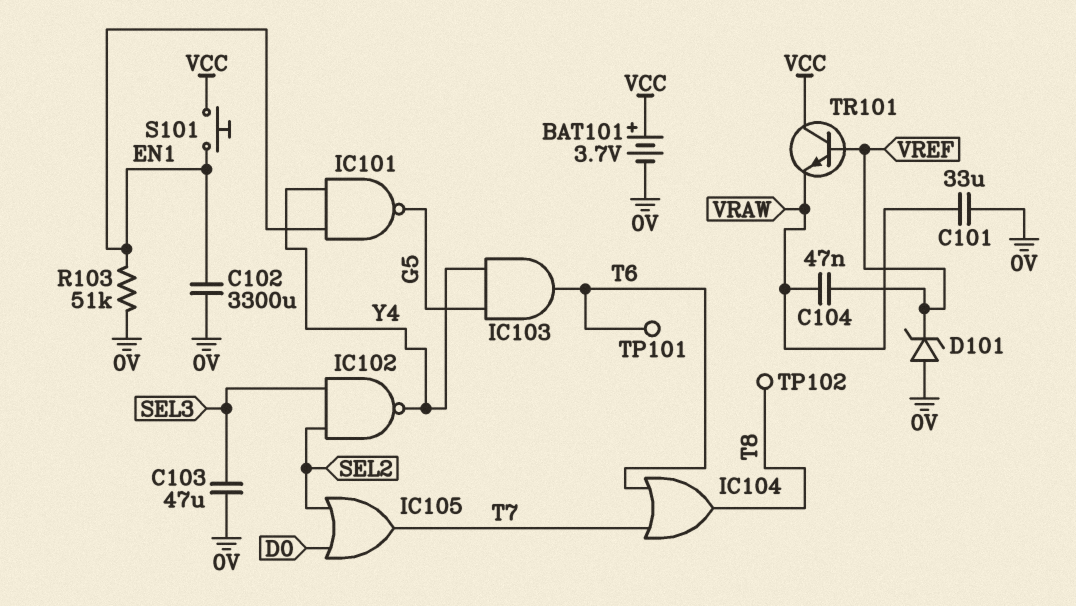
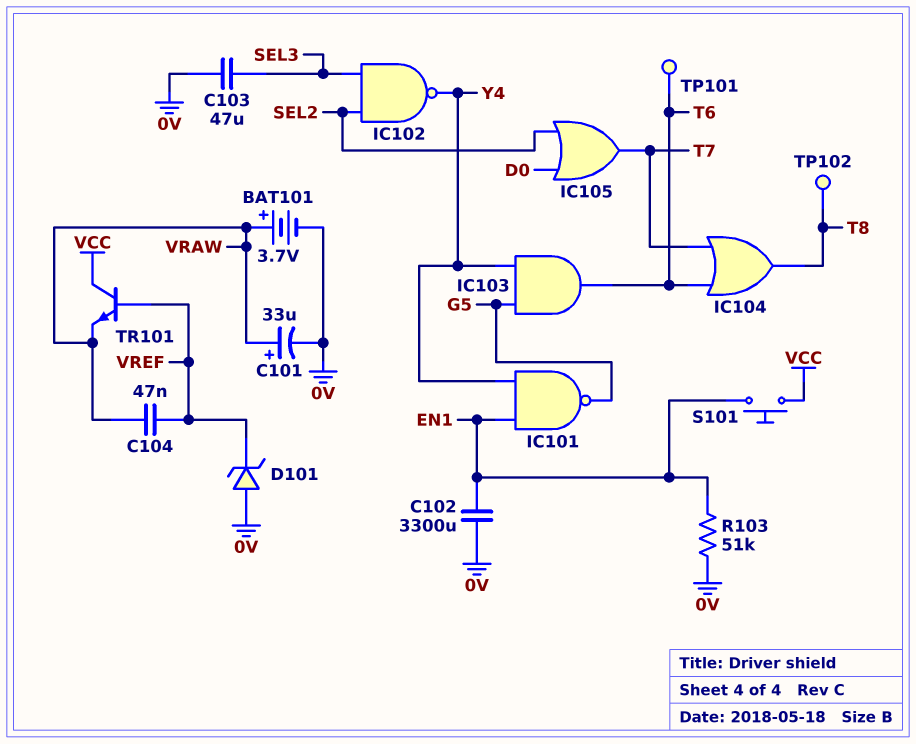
BAT101: 3.7V (plus VCC, minus 0V) -> 3.7V (plus VRAW, minus 0V)
C101: 33uF (0V, VRAW) -> 33uF (plus VRAW, minus 0V)

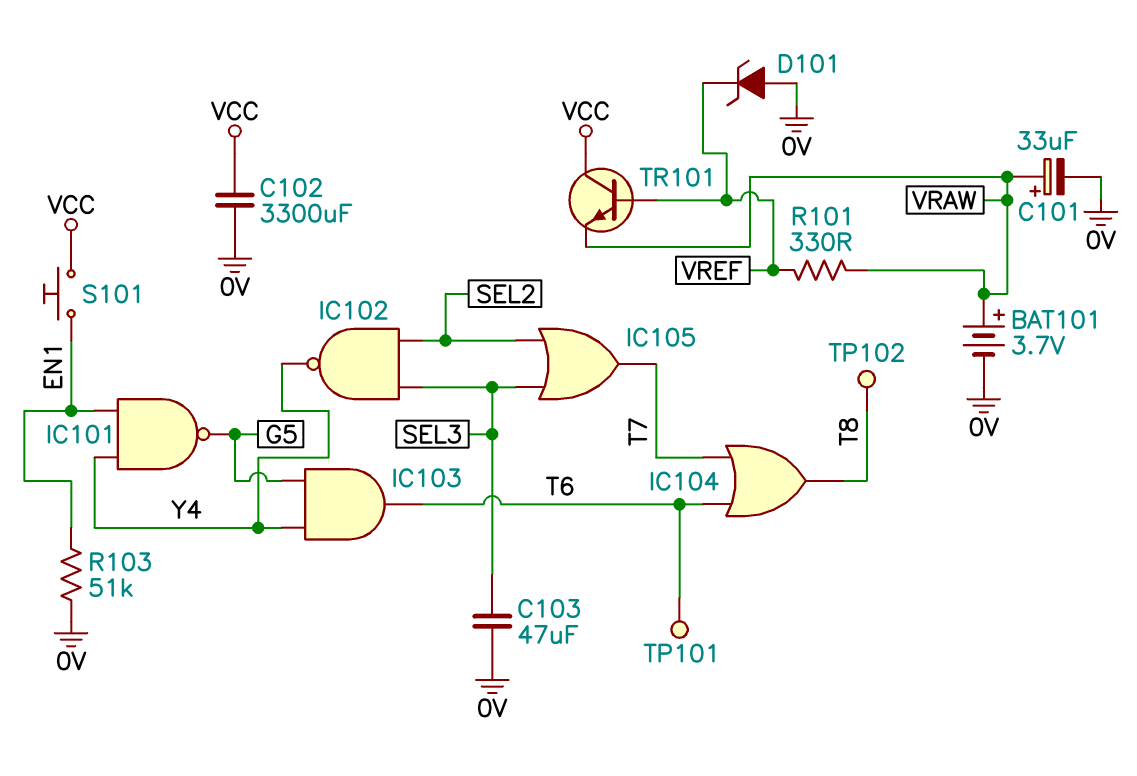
C102: 3300uF (0V, EN1) -> 3300uF (0V, VCC)
C104: 47nF (VRAW, VREF) -> none
IC105: OR (in D0, in SEL2, out T7) -> OR (in SEL2, in SEL3, out T7)
R101: none -> 330 (VRAW, VREF)

